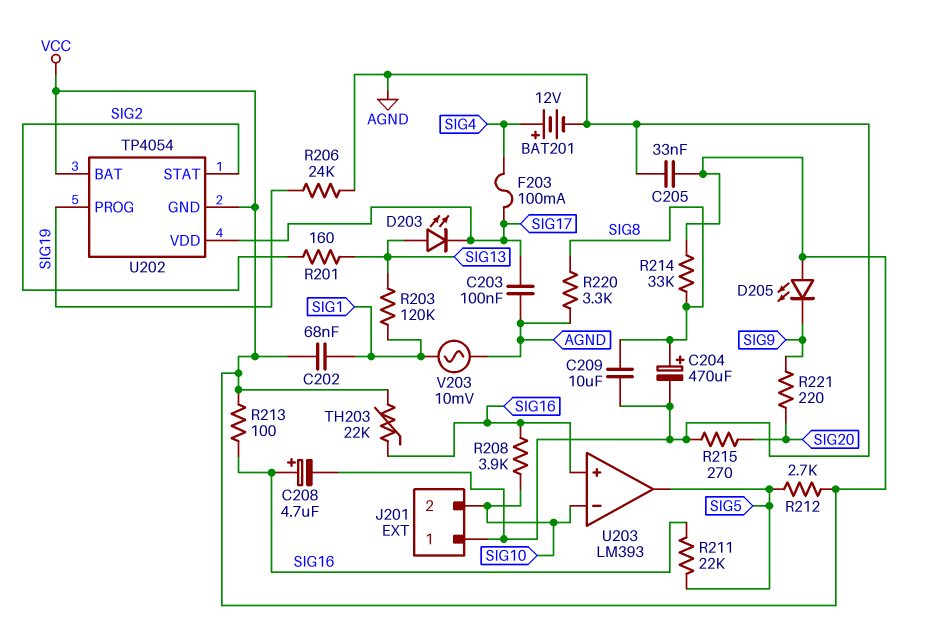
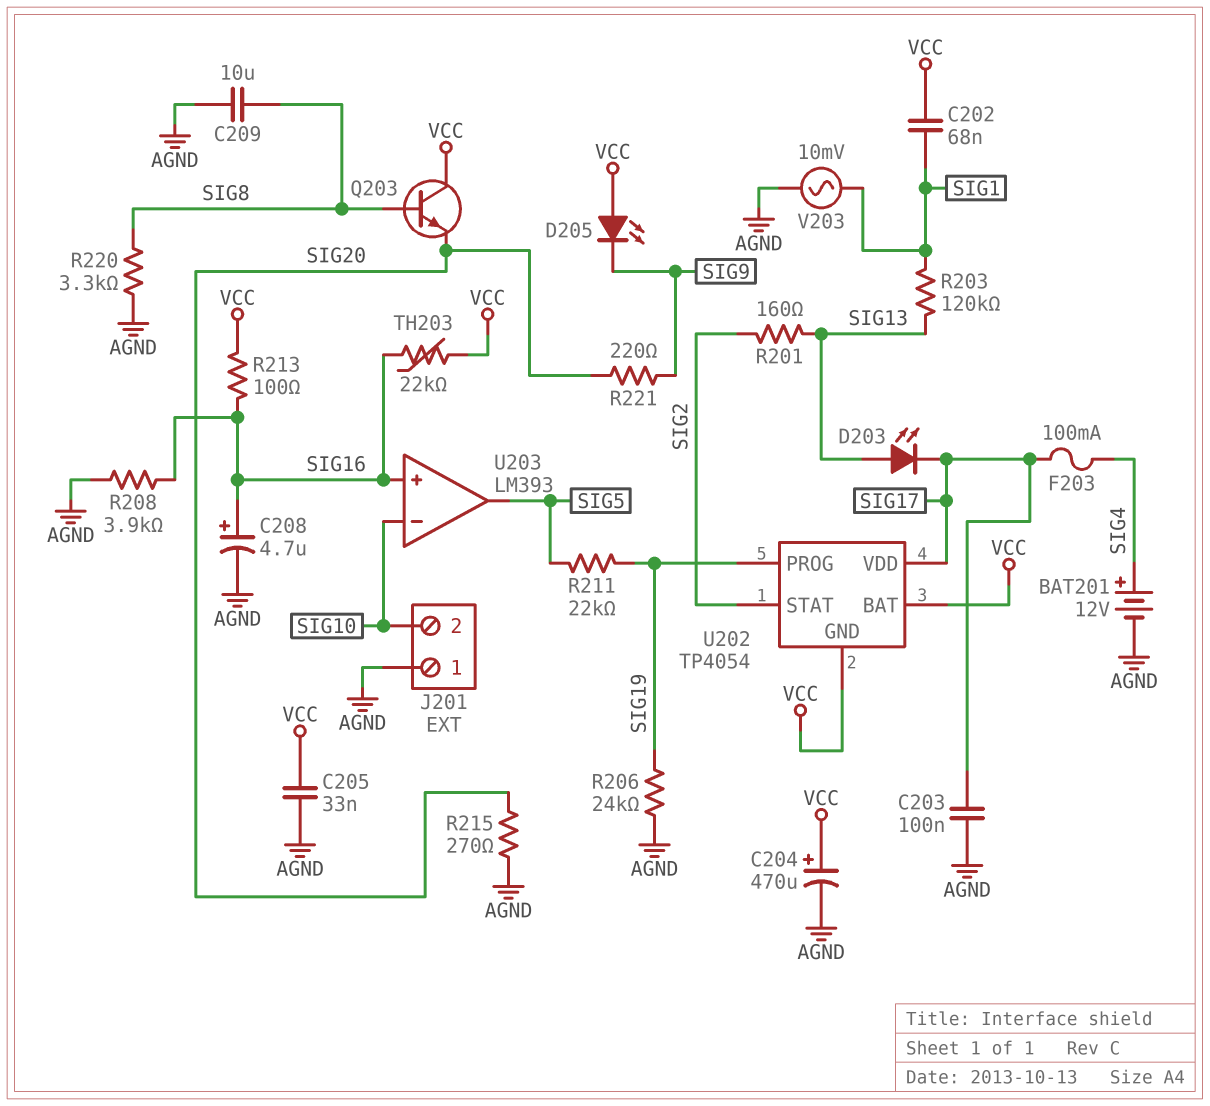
C204: 470uF (plus SIG8, minus AGND) -> 470uF (plus VCC, minus AGND)
Q203: none -> NPN (B SIG8, C VCC, E SIG20)
R208: 3.9k (SIG10, SIG16) -> 3.9k (AGND, SIG16)
R211: 22k (SIG5, SIG16) -> 22k (SIG5, SIG19)
R212: 2.7k (SIG5, VCC) -> none
R214: 33k (SIG8, VCC) -> none

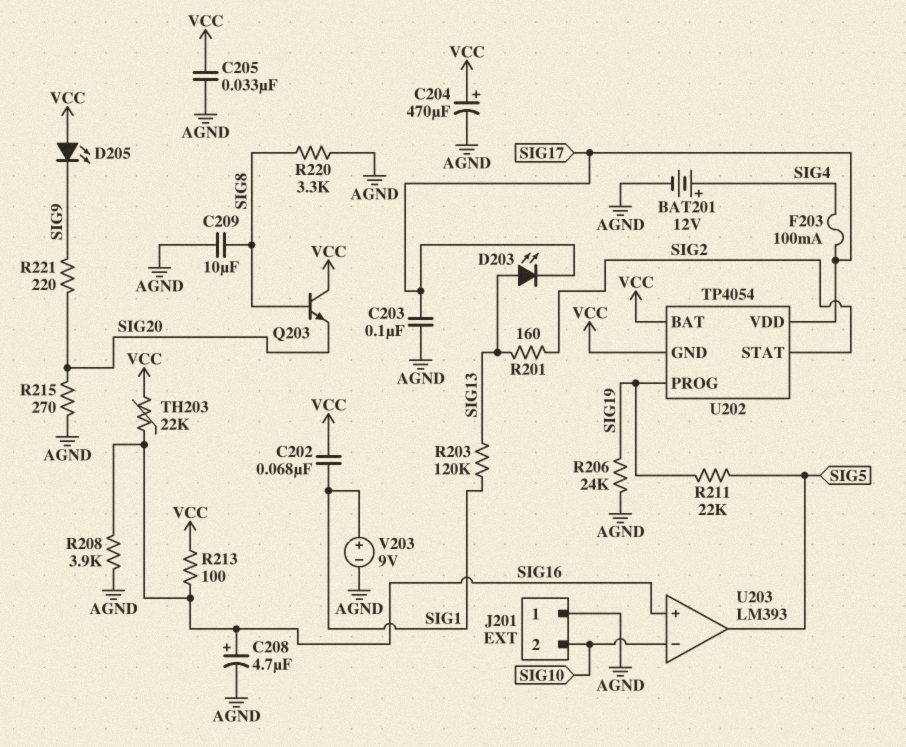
V203: AC 10mV (AGND, SIG1) -> 9V (plus SIG1, minus AGND)

